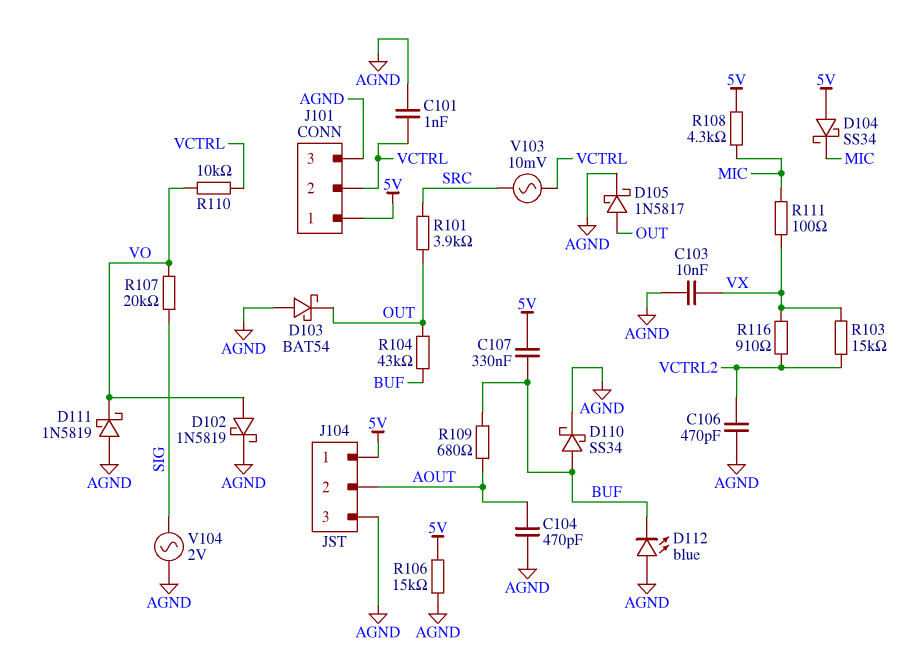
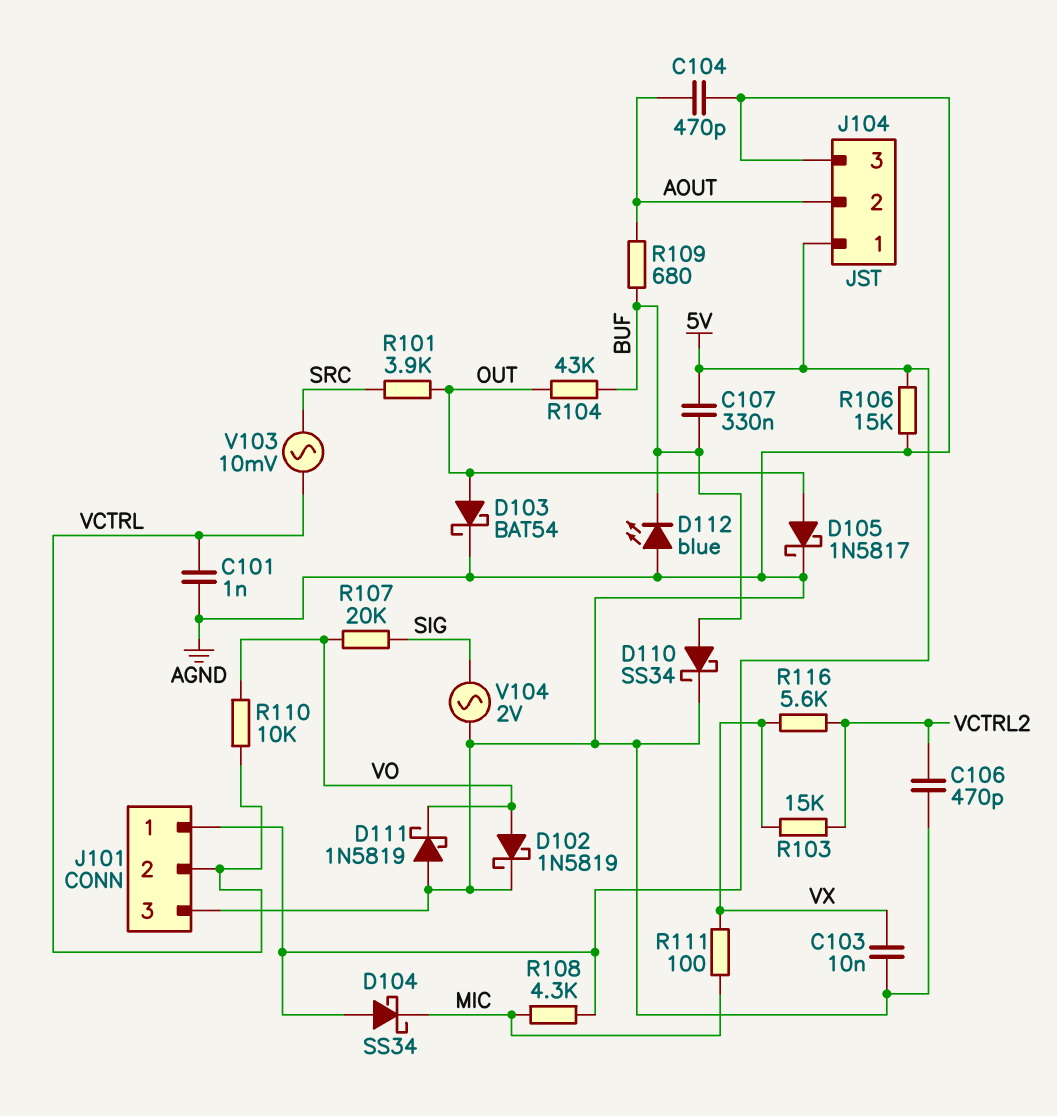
D103: schottky BAT54 (A AGND, K OUT) -> schottky BAT54 (A OUT, K AGND)
R116: 910 (VCTRL2, VX) -> 5.6k (VCTRL2, VX)

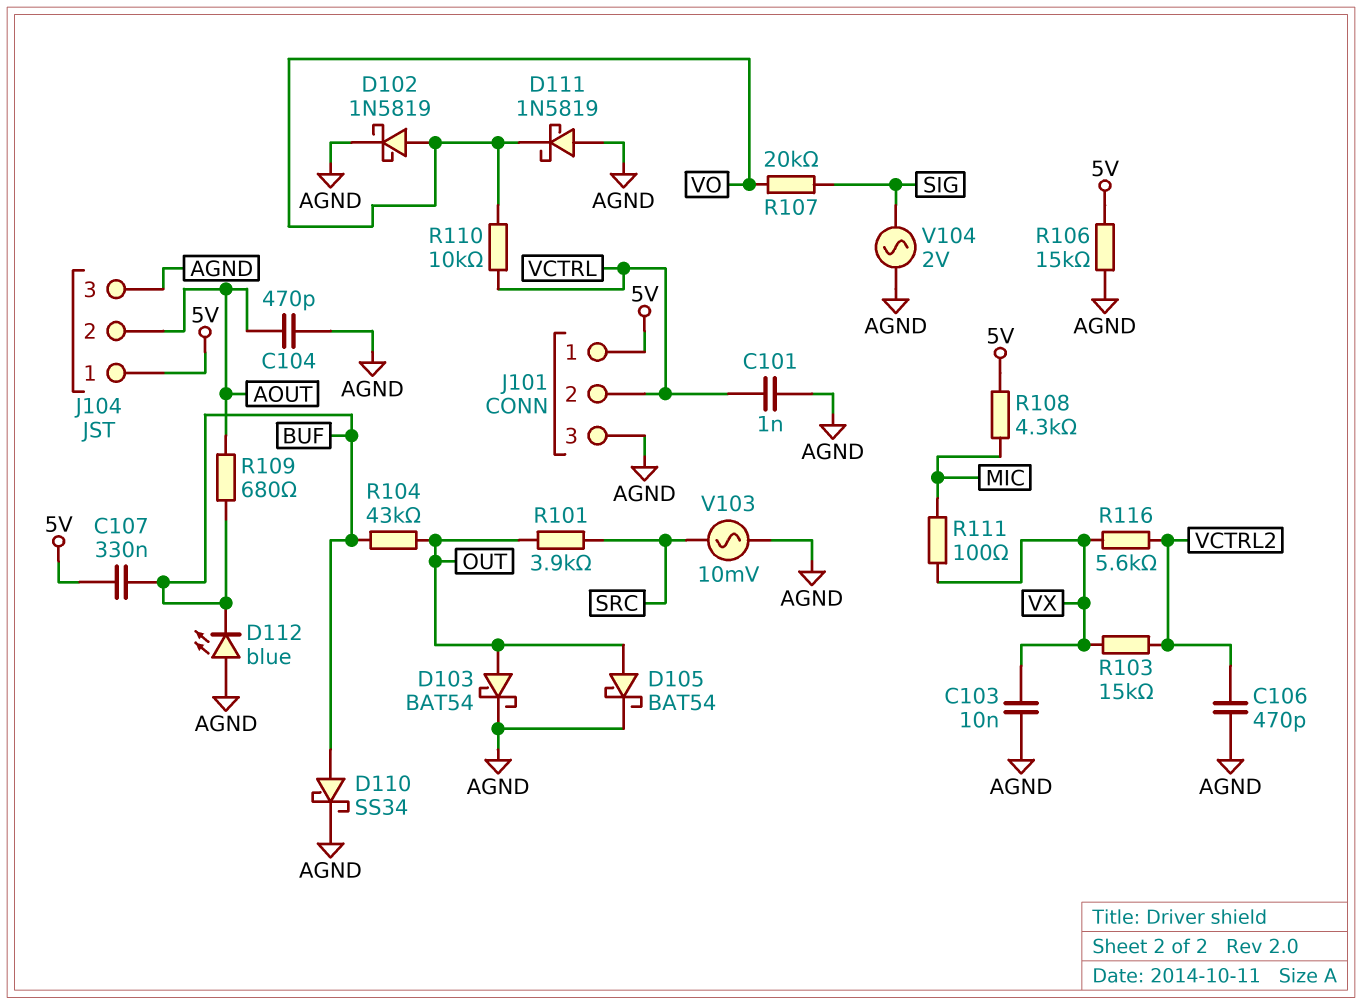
D104: schottky SS34 (A 5V, K MIC) -> none
D105: schottky 1N5817 (A OUT, K AGND) -> schottky BAT54 (A OUT, K AGND)
V103: AC 10mV (SRC, VCTRL) -> AC 10mV (AGND, SRC)

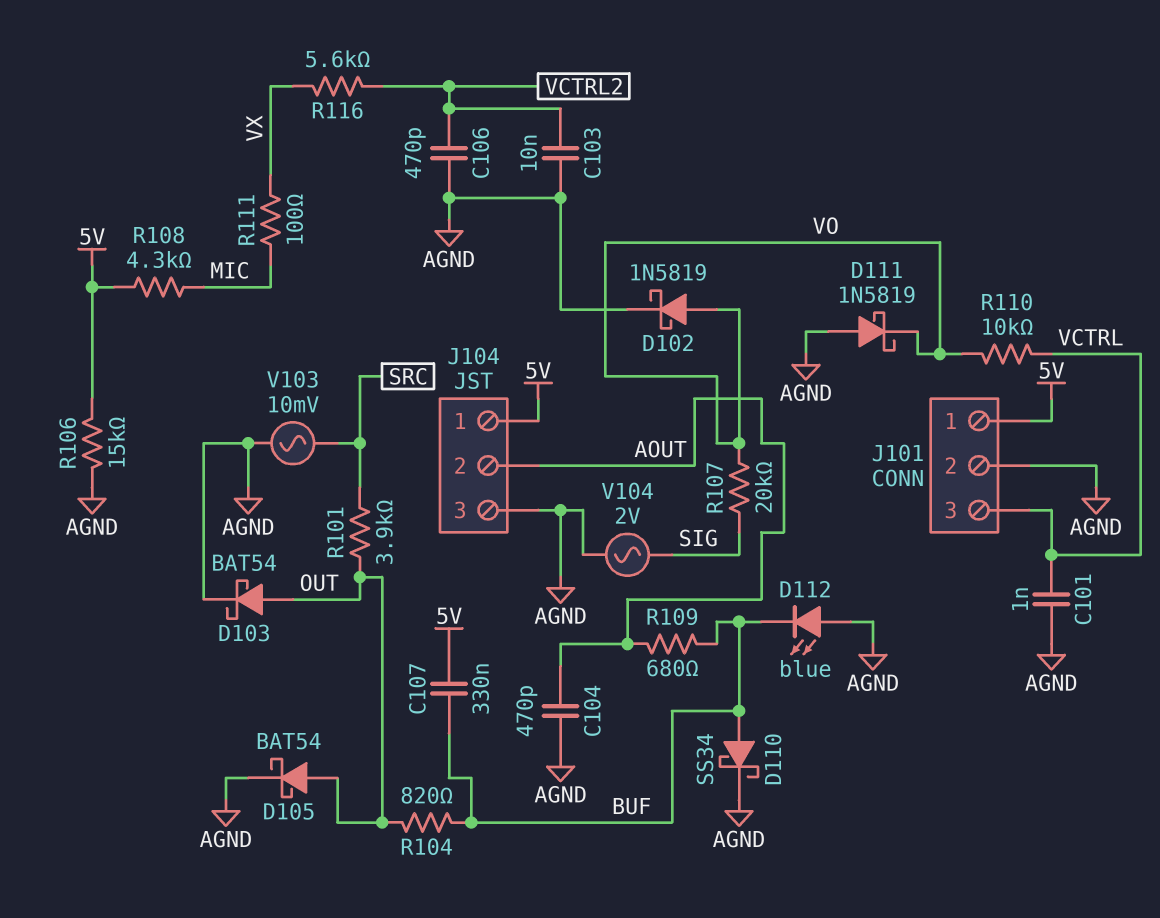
C103: 10nF (AGND, VX) -> 10nF (AGND, VCTRL2)
J101 pin 2: VCTRL -> AGND
J101 pin 3: AGND -> VCTRL
R103: 15k (VCTRL2, VX) -> none
R104: 43k (BUF, OUT) -> 820 (BUF, OUT)

